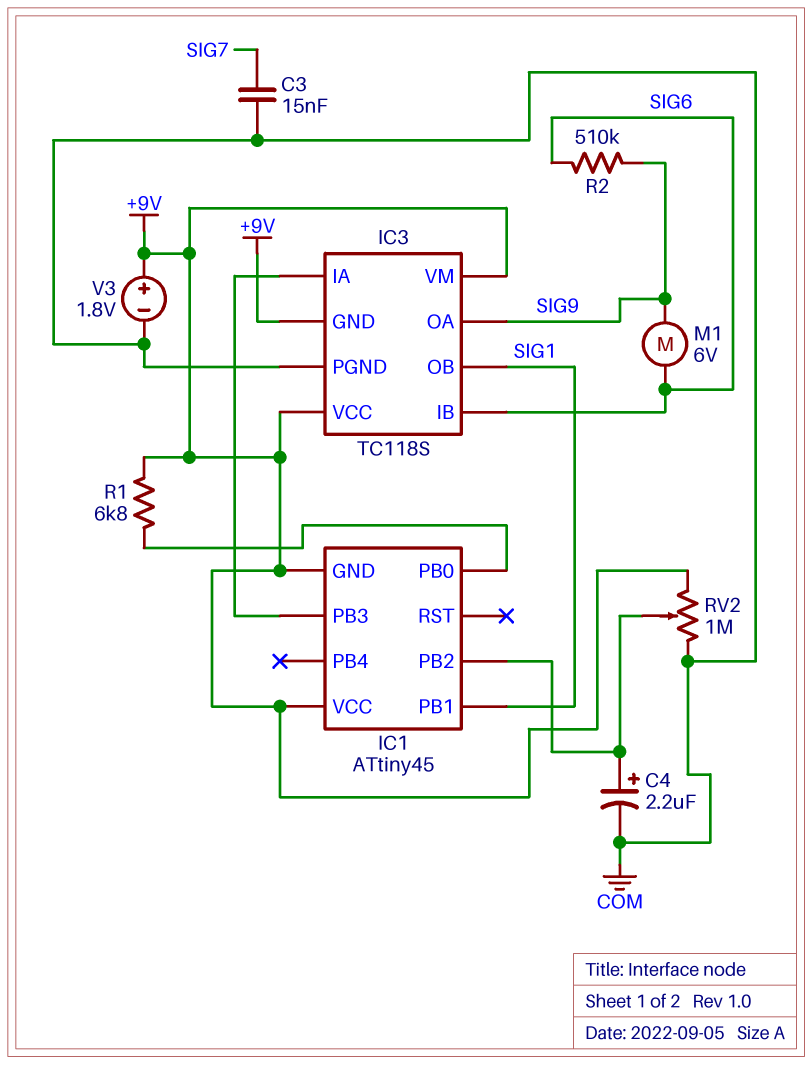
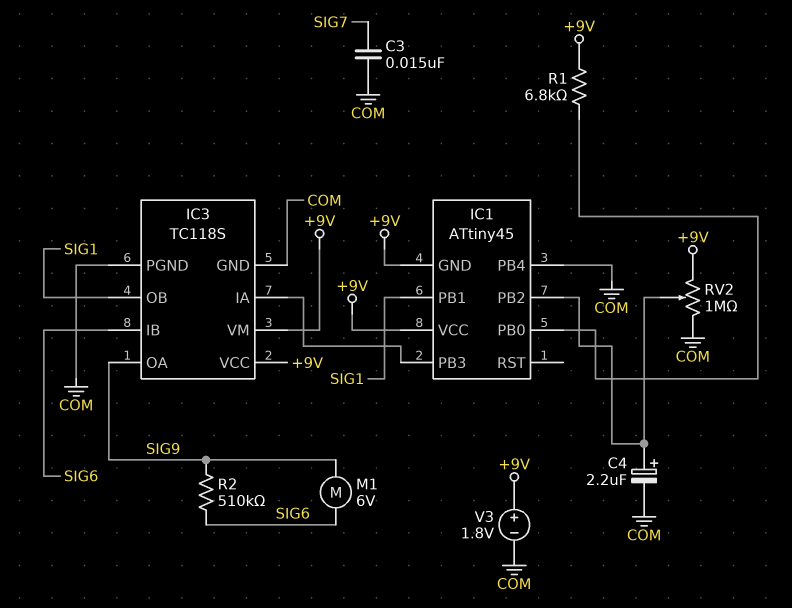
IC1 pin PB4: none -> COM
IC3 pin GND: +9V -> COM

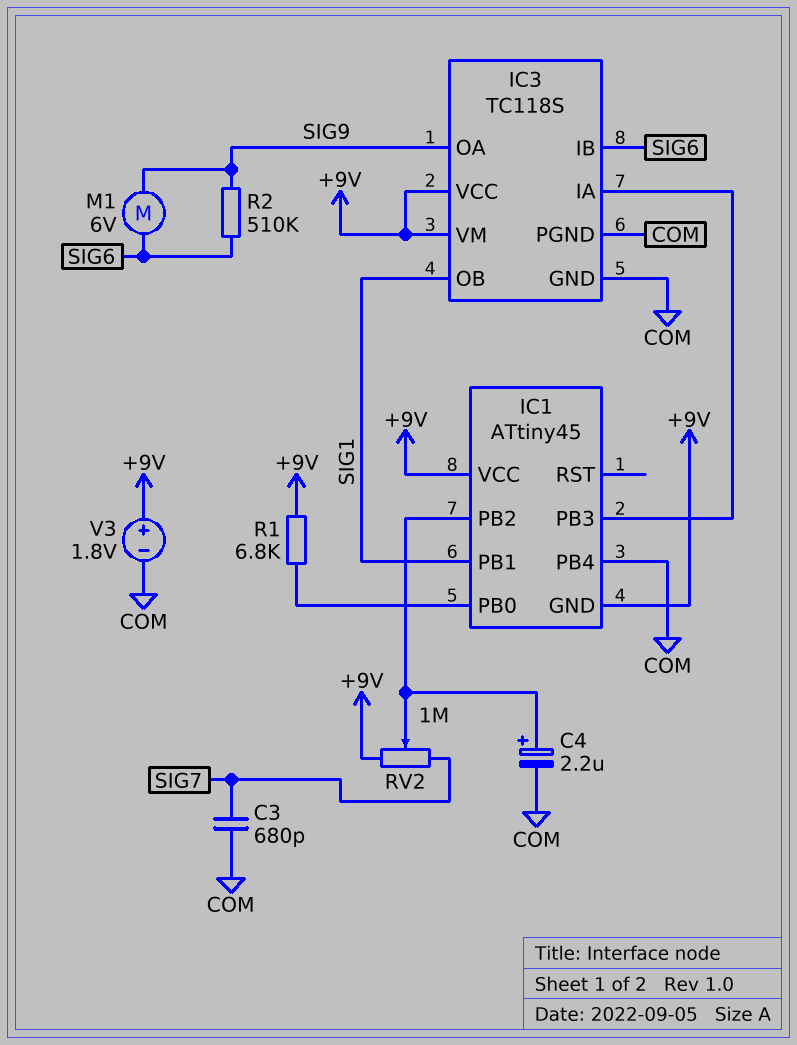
C3: 15nF (COM, SIG7) -> 680pF (COM, SIG7)
RV2: 1M (+9V, COM, wiper IC1/PB2) -> 1M (+9V, SIG7, wiper IC1/PB2)

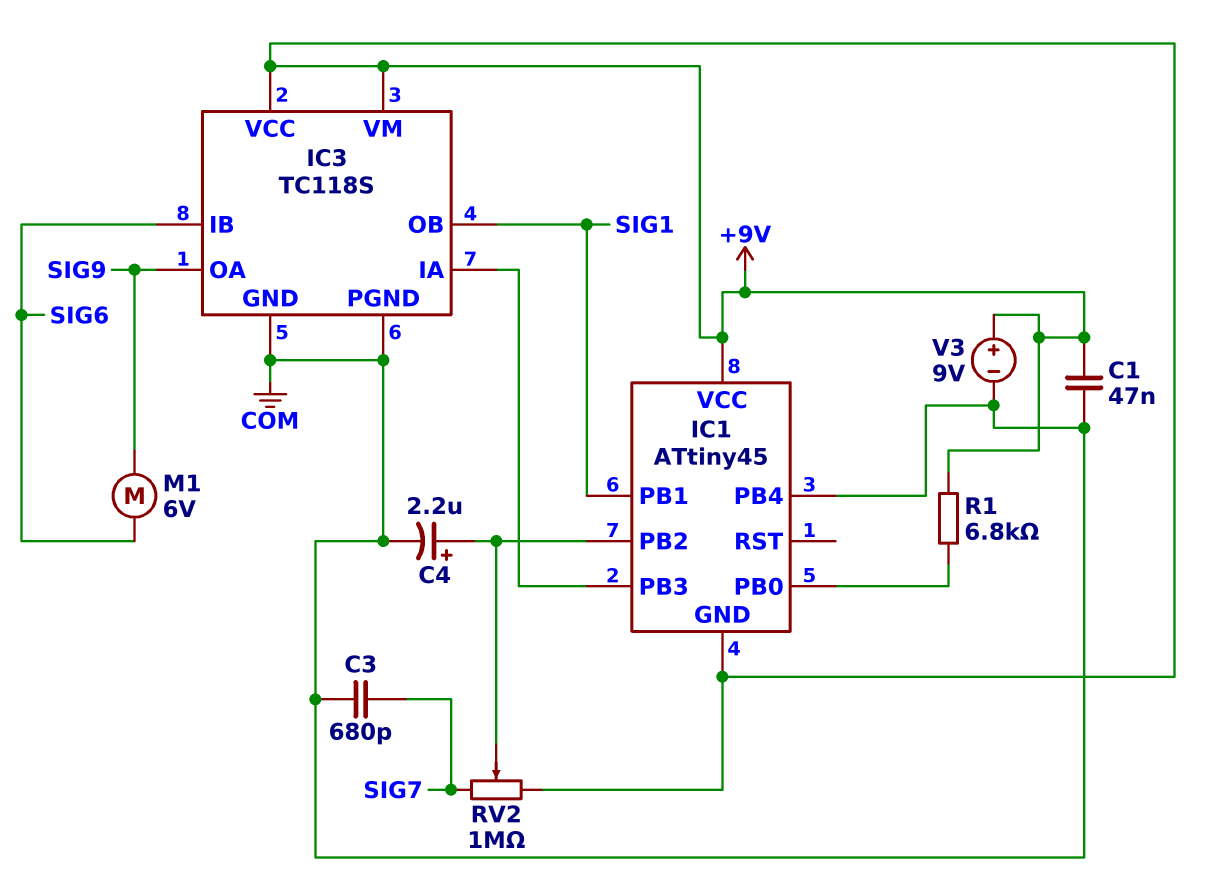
C1: none -> 47nF (+9V, COM)
R2: 510k (SIG6, SIG9) -> none
V3: 1.8V (plus +9V, minus COM) -> 9V (plus +9V, minus COM)

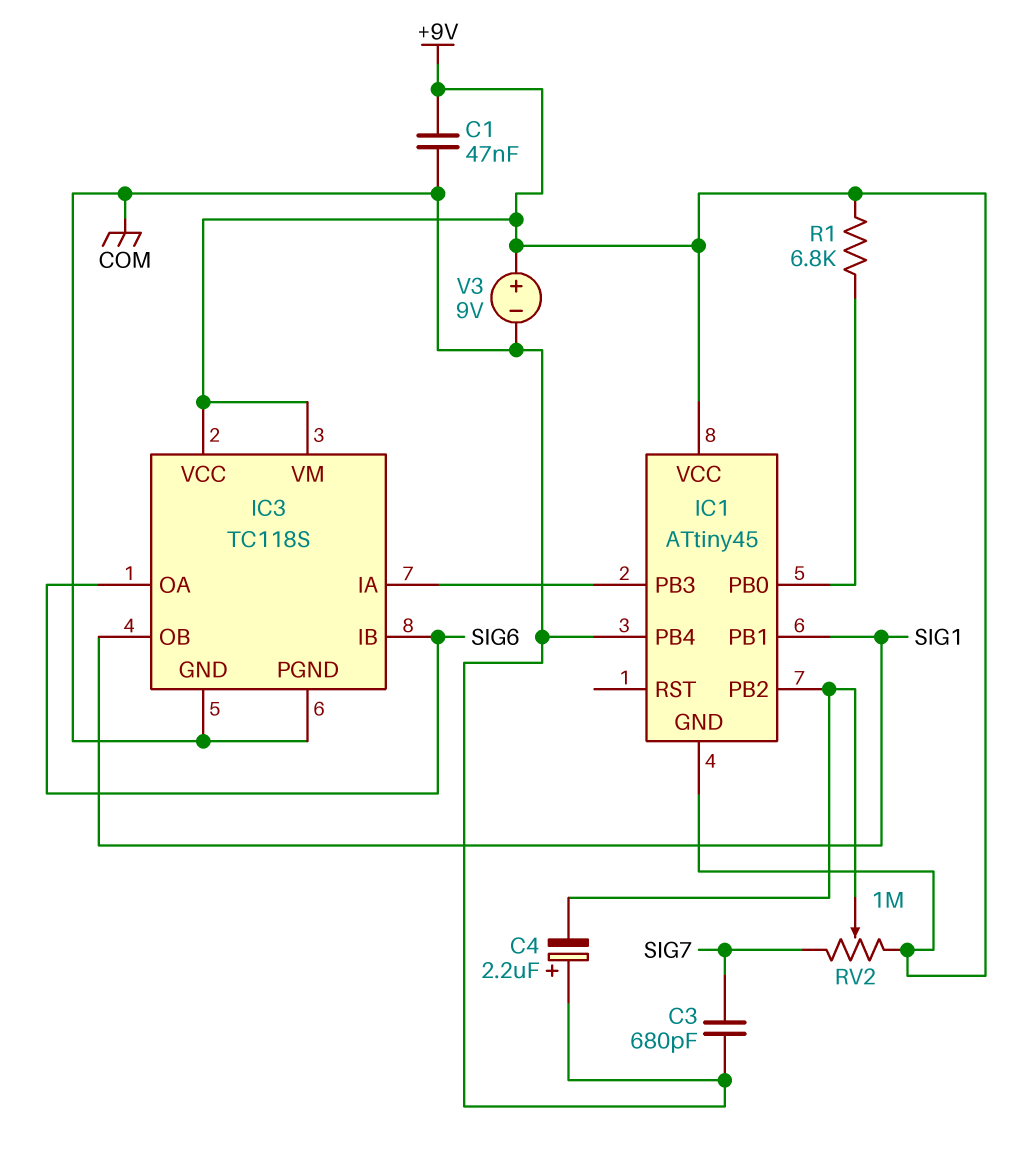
C4: 2.2uF (plus IC1/PB2, minus COM) -> 2.2uF (plus COM, minus IC1/PB2)
IC3 pin OA: SIG9 -> SIG6
M1: motor 6V (SIG6, SIG9) -> none

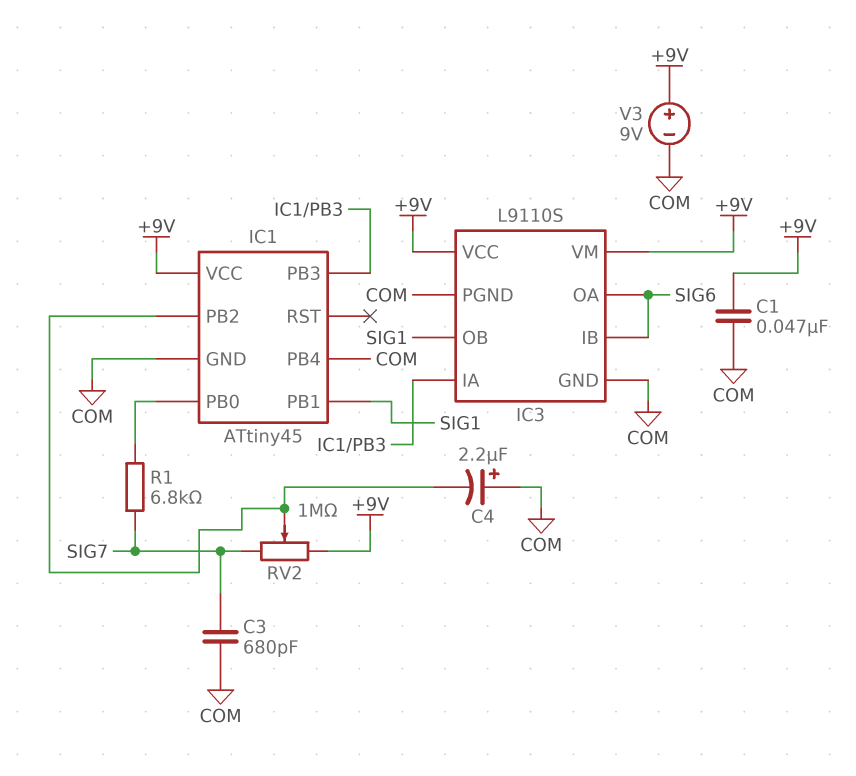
IC1 pin GND: +9V -> COM
IC3: TC118S -> L9110S
R1: 6.8k (+9V, IC1/PB0) -> 6.8k (IC1/PB0, SIG7)

